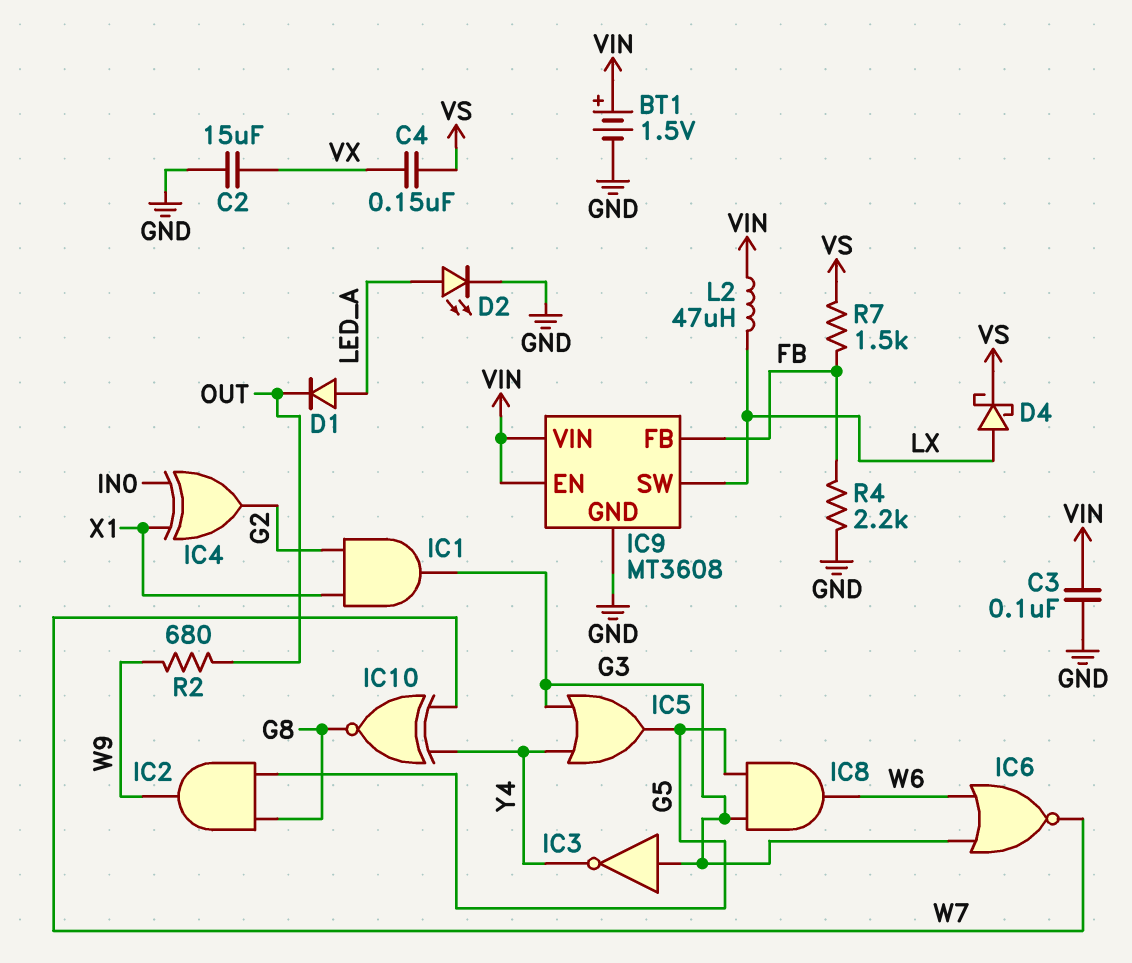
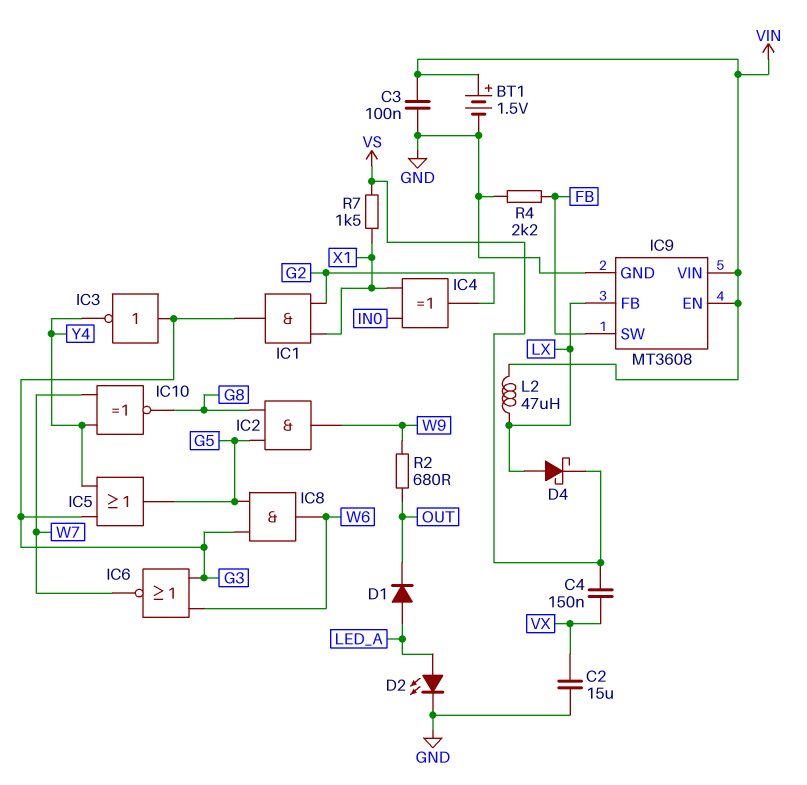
IC9 pin FB: FB -> LX
IC9 pin SW: LX -> FB
R7: 1.5k (FB, VS) -> 1.5k (VS, X1)

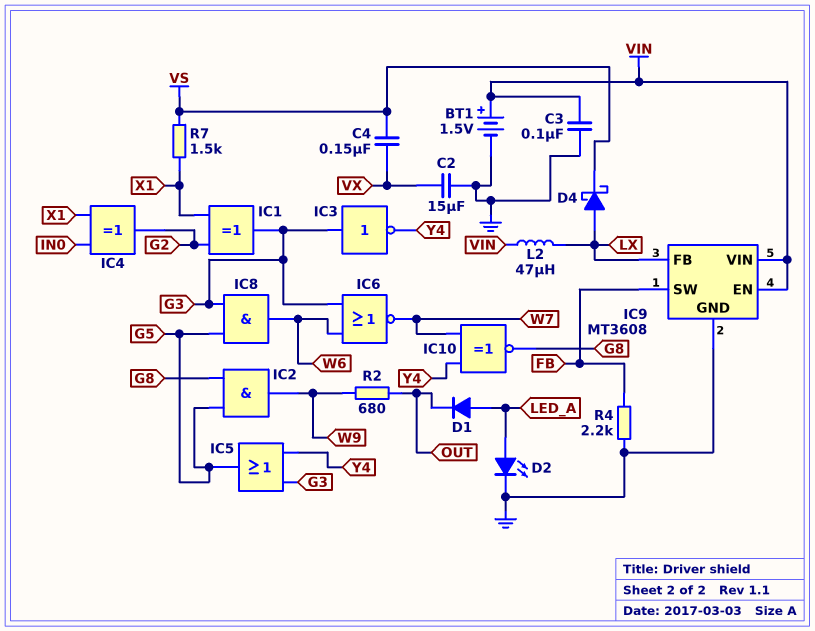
IC1: AND (in G2, in X1, out G3) -> XOR (in G2, in X1, out G3)

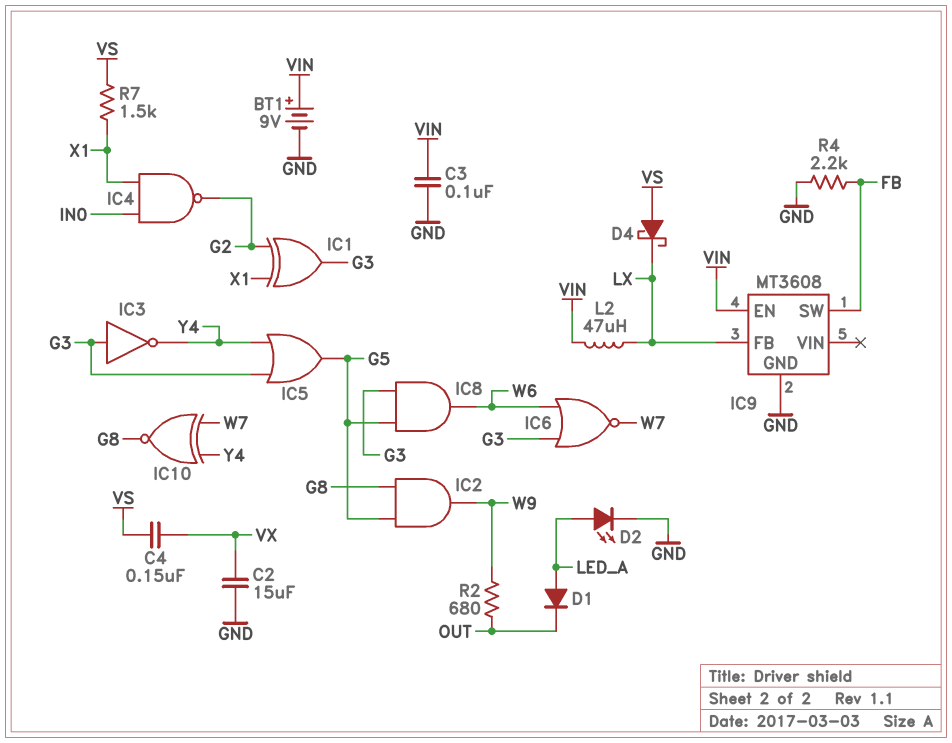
BT1: 1.5V (plus VIN, minus GND) -> 9V (plus VIN, minus GND)
D4: schottky (A LX, K VS) -> schottky (A VS, K LX)
IC4: XOR (in IN0, in X1, out G2) -> NAND (in IN0, in X1, out G2)
IC9 pin VIN: VIN -> none

